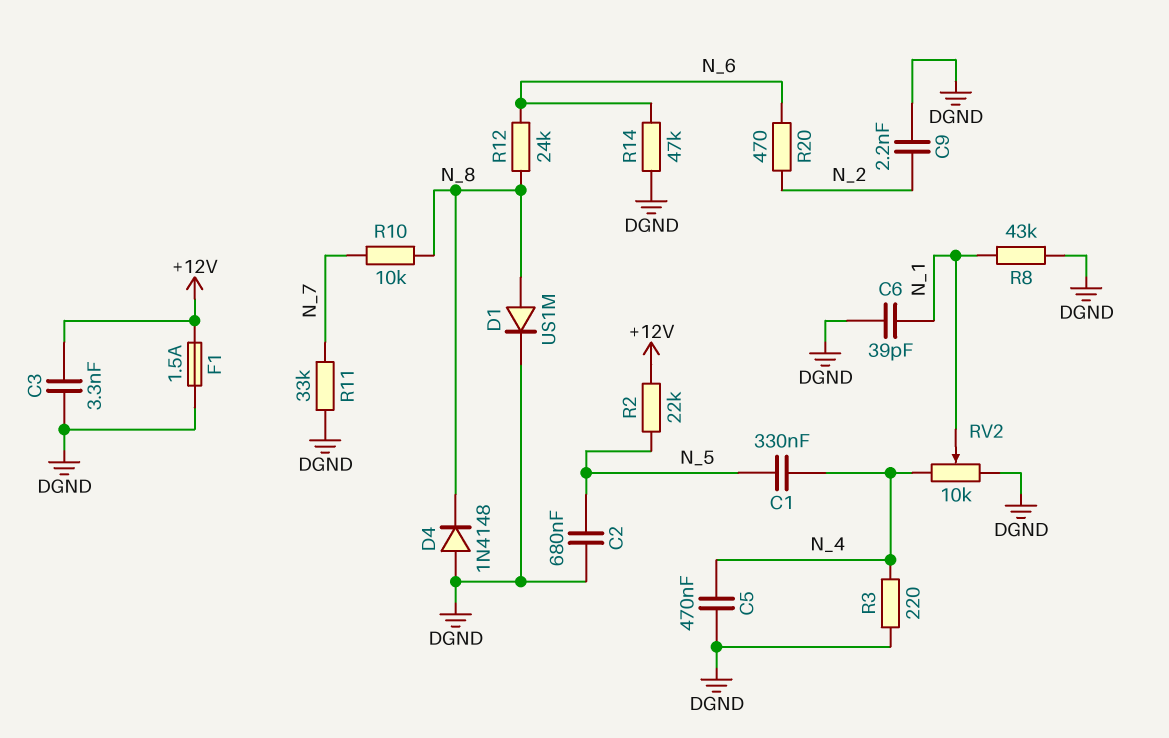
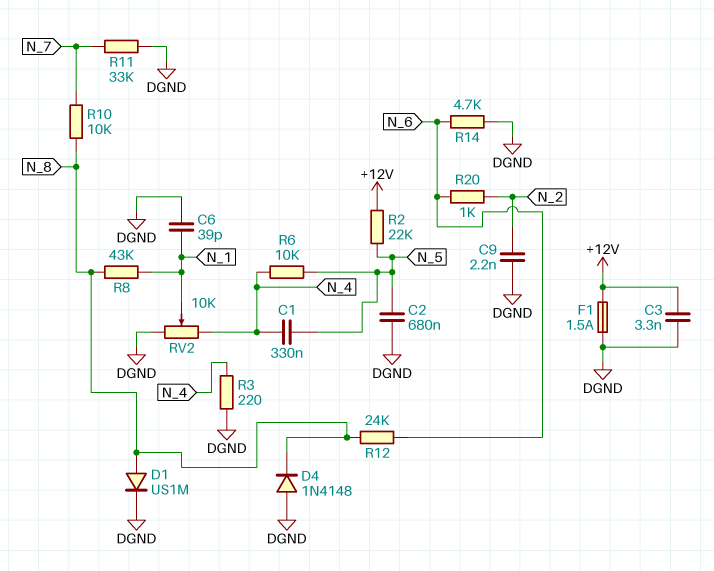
C5: 470nF (DGND, N_4) -> none
R6: none -> 10k (N_4, N_5)
R8: 43k (DGND, N_1) -> 43k (N_1, N_8)
R14: 47k (DGND, N_6) -> 4.7k (DGND, N_6)
R20: 470 (N_2, N_6) -> 1k (N_2, N_6)

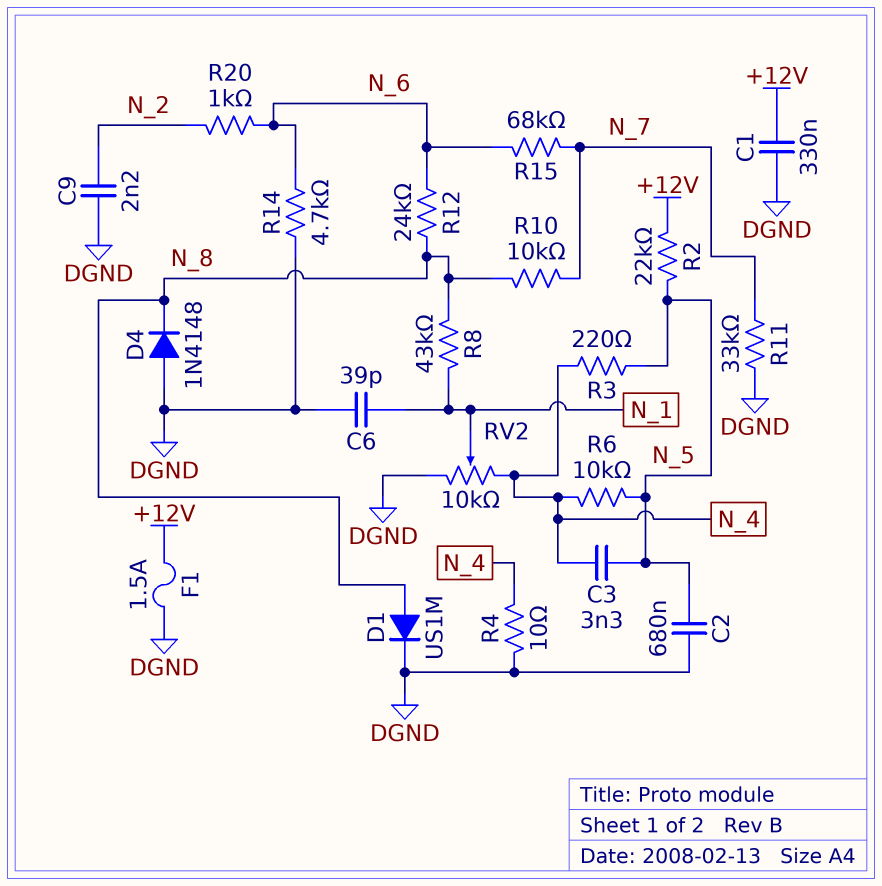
C1: 330nF (N_4, N_5) -> 330nF (+12V, DGND)
C3: 3.3nF (+12V, DGND) -> 3.3nF (N_4, N_5)
R3: 220 (DGND, N_4) -> 220 (N_4, N_5)
R4: none -> 10 (DGND, N_4)
R15: none -> 68k (N_6, N_7)

